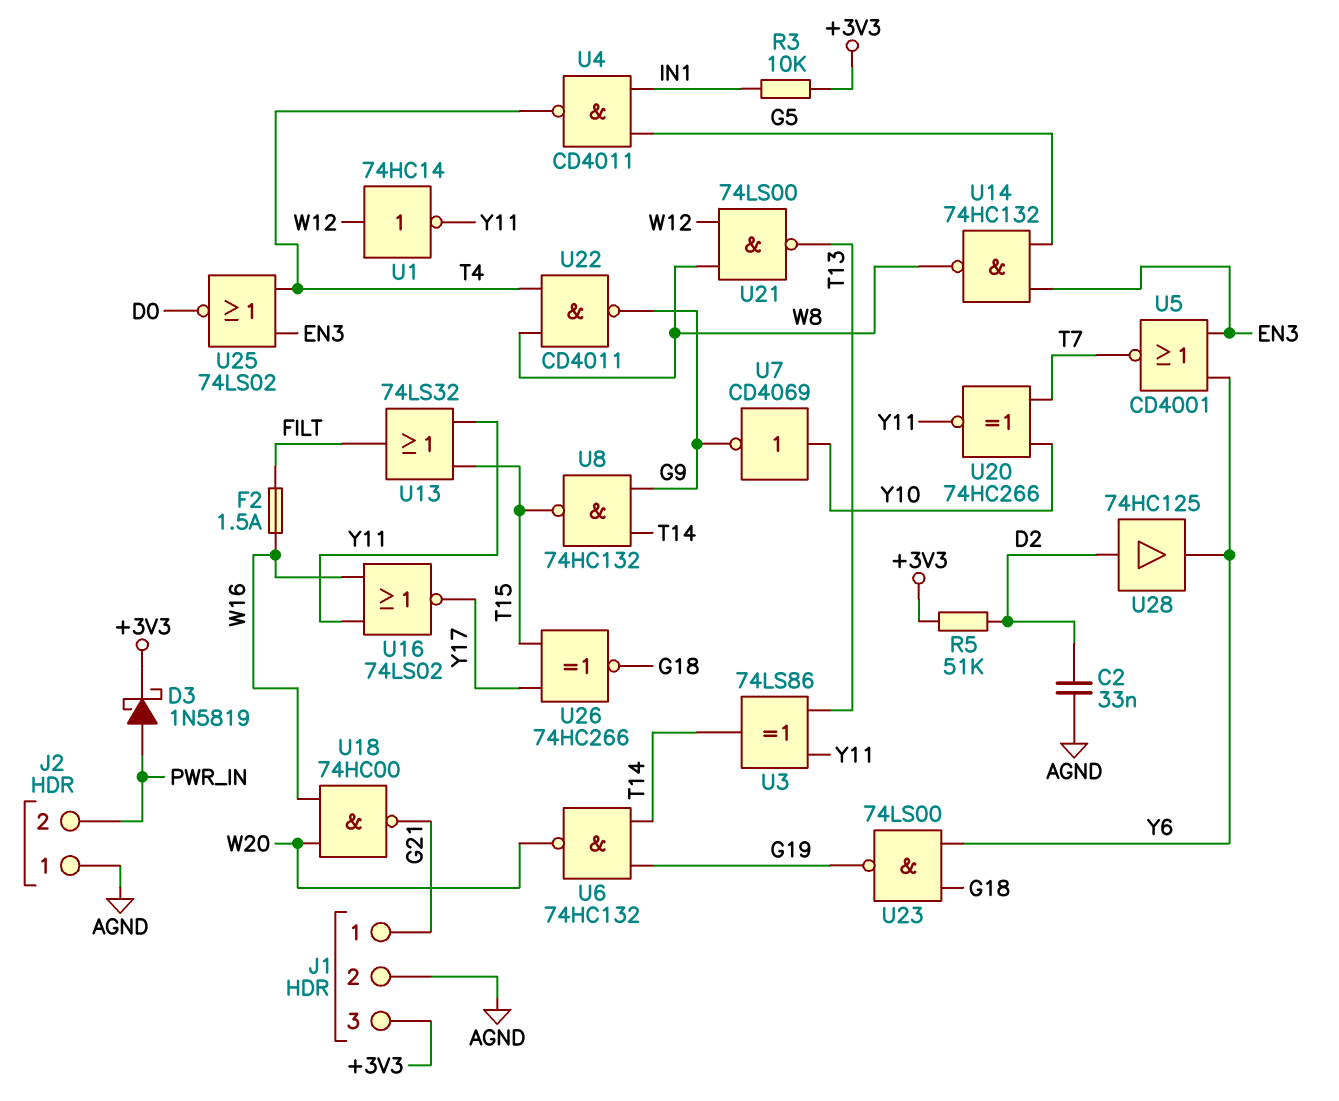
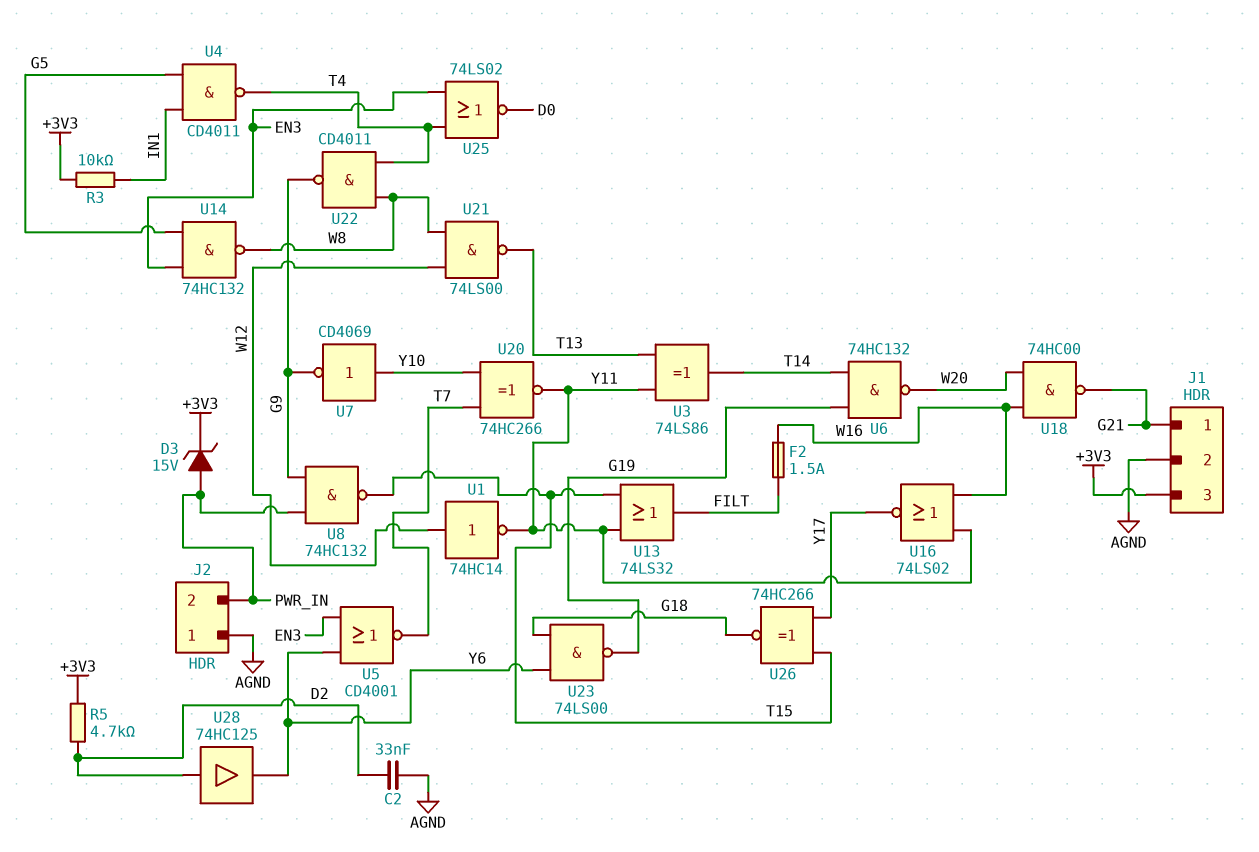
D3: schottky 1N5819 (A PWR_IN, K +3V3) -> zener 15V (A PWR_IN, K +3V3)
R5: 51k (+3V3, D2) -> 4.7k (+3V3, D2)
U8: NAND 74HC132 (in G9, in T14, out T15) -> NAND 74HC132 (in G9, in PWR_IN, out T15)

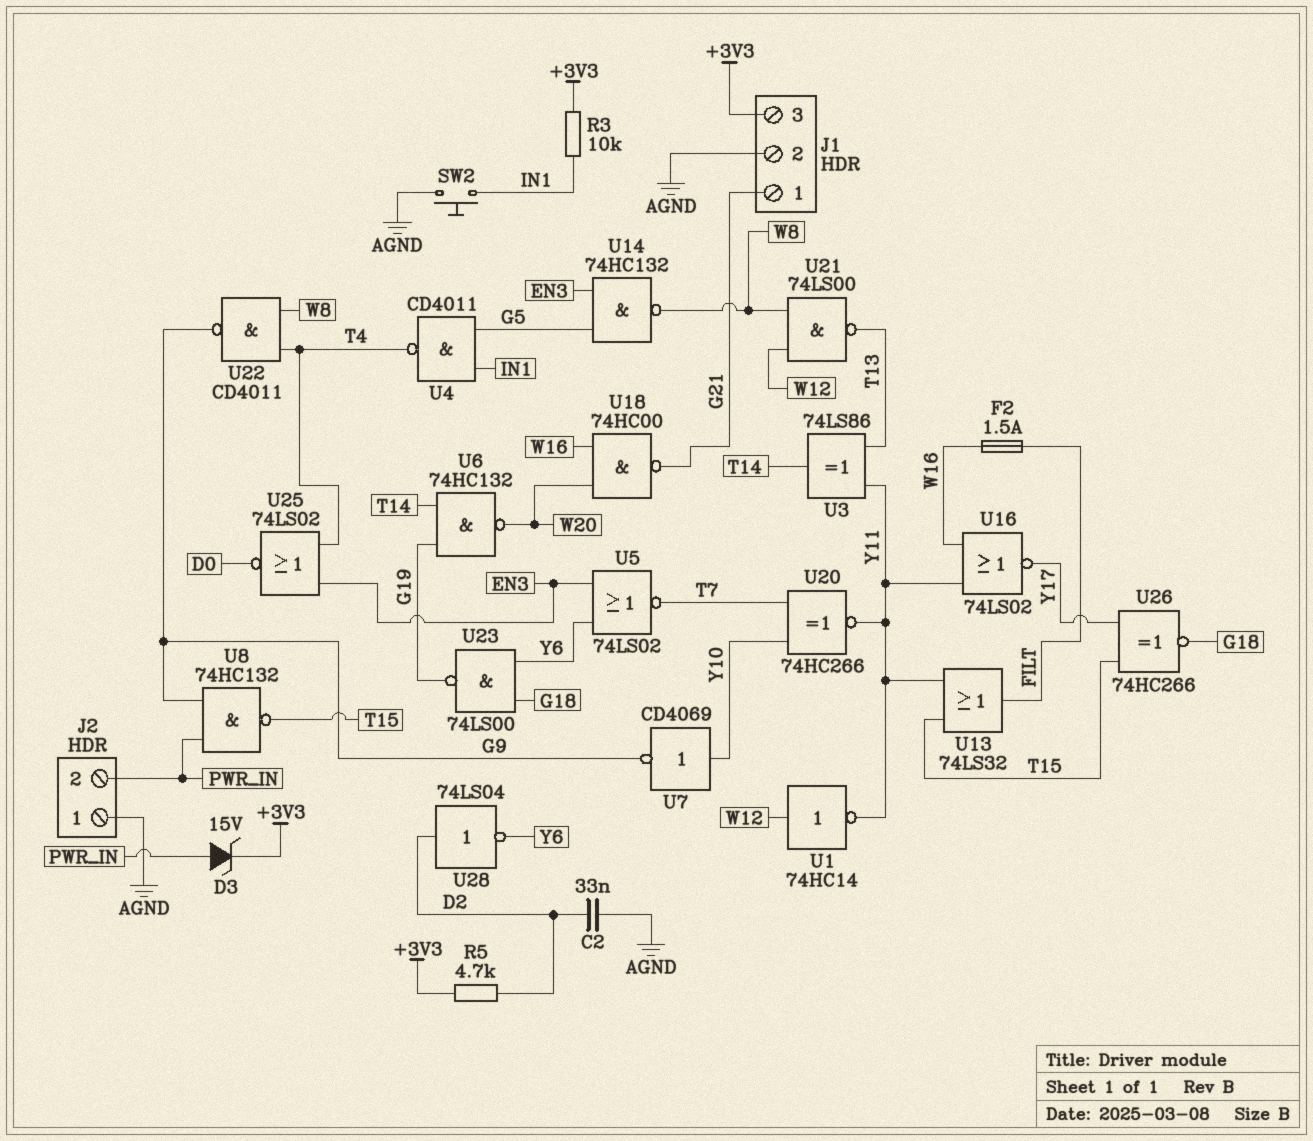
SW2: none -> button (AGND, IN1)
U5: NOR CD4001 (in EN3, in Y6, out T7) -> NOR 74LS02 (in EN3, in Y6, out T7)
U28: buffer 74HC125 (in D2, out Y6) -> NOT 74LS04 (in D2, out Y6)

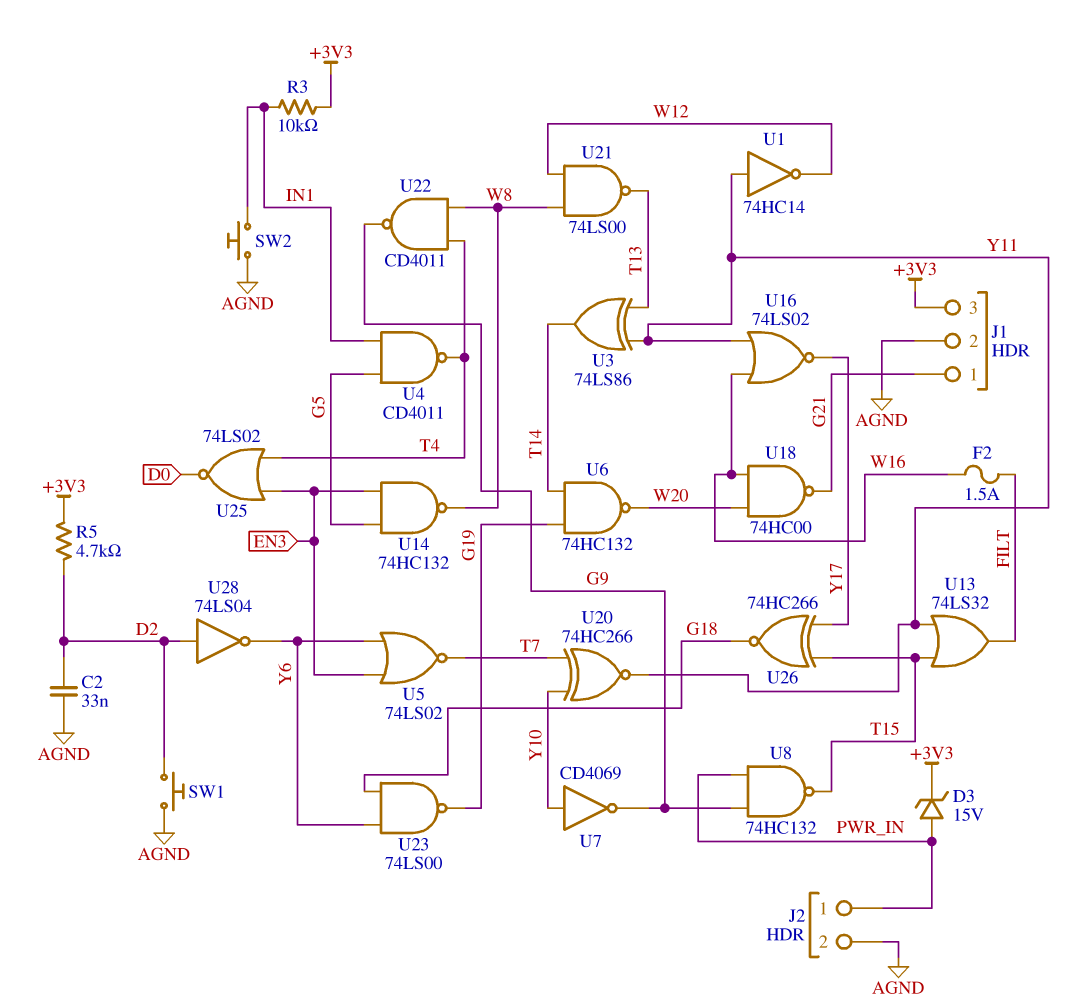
J2 pin 1: AGND -> PWR_IN
J2 pin 2: PWR_IN -> AGND
SW1: none -> button (AGND, D2)
U1: NOT 74HC14 (in W12, out Y11) -> NOT 74HC14 (in Y11, out W12)

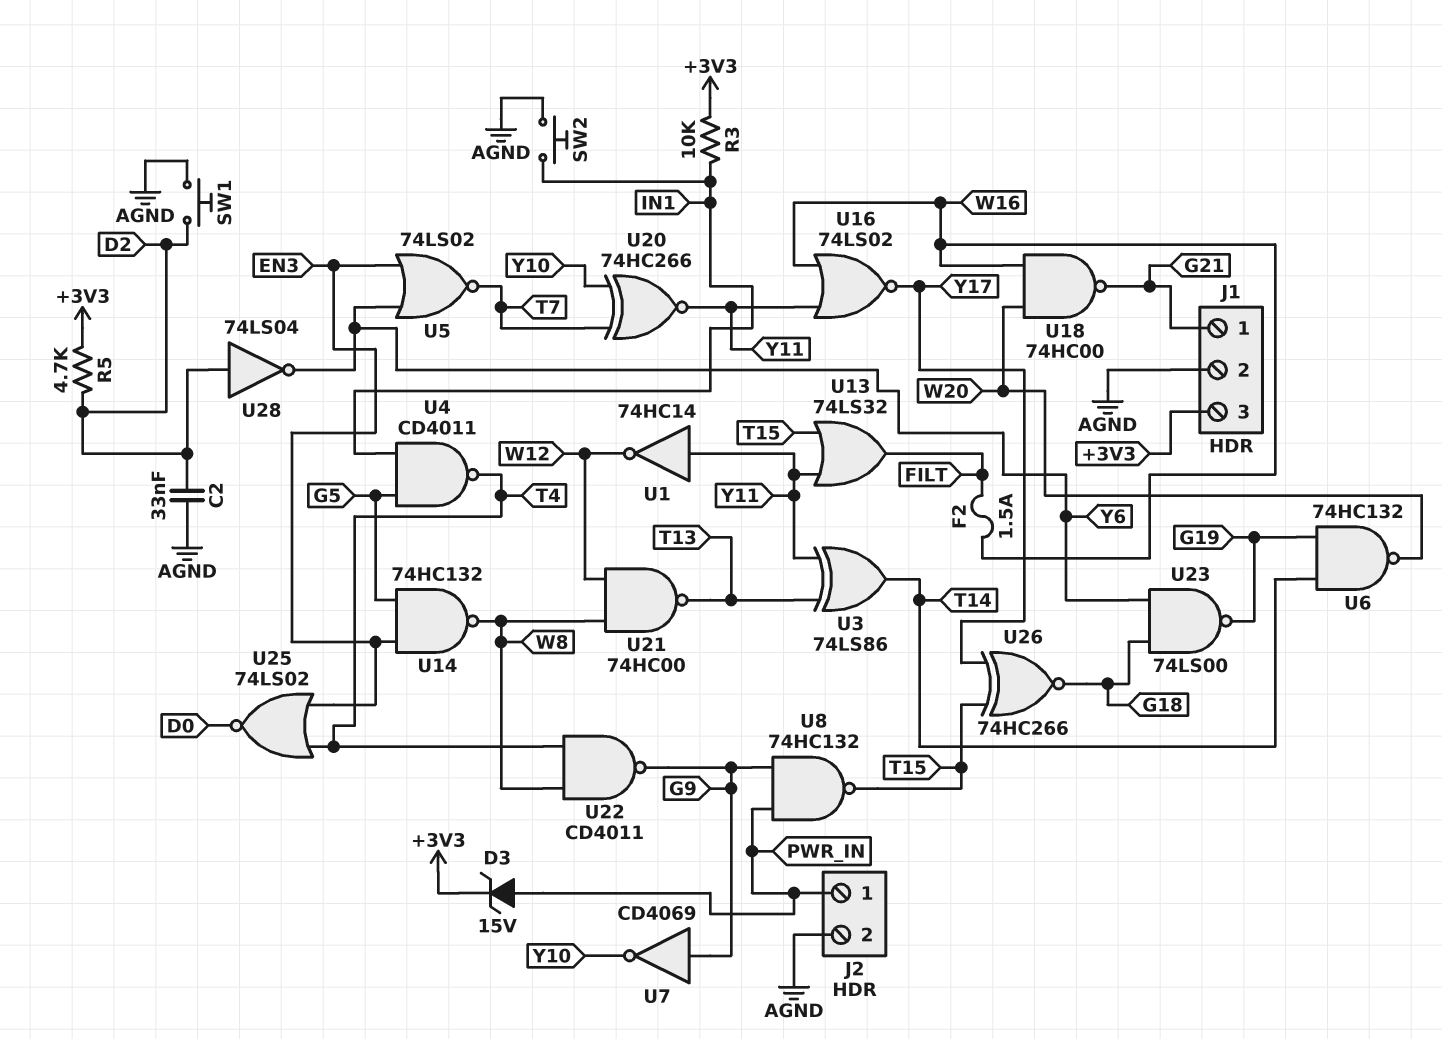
U7: NOT CD4069 (in Y10, out G9) -> NOT CD4069 (in G9, out Y10)
U21: NAND 74LS00 (in W8, in W12, out T13) -> NAND 74HC00 (in W8, in W12, out T13)

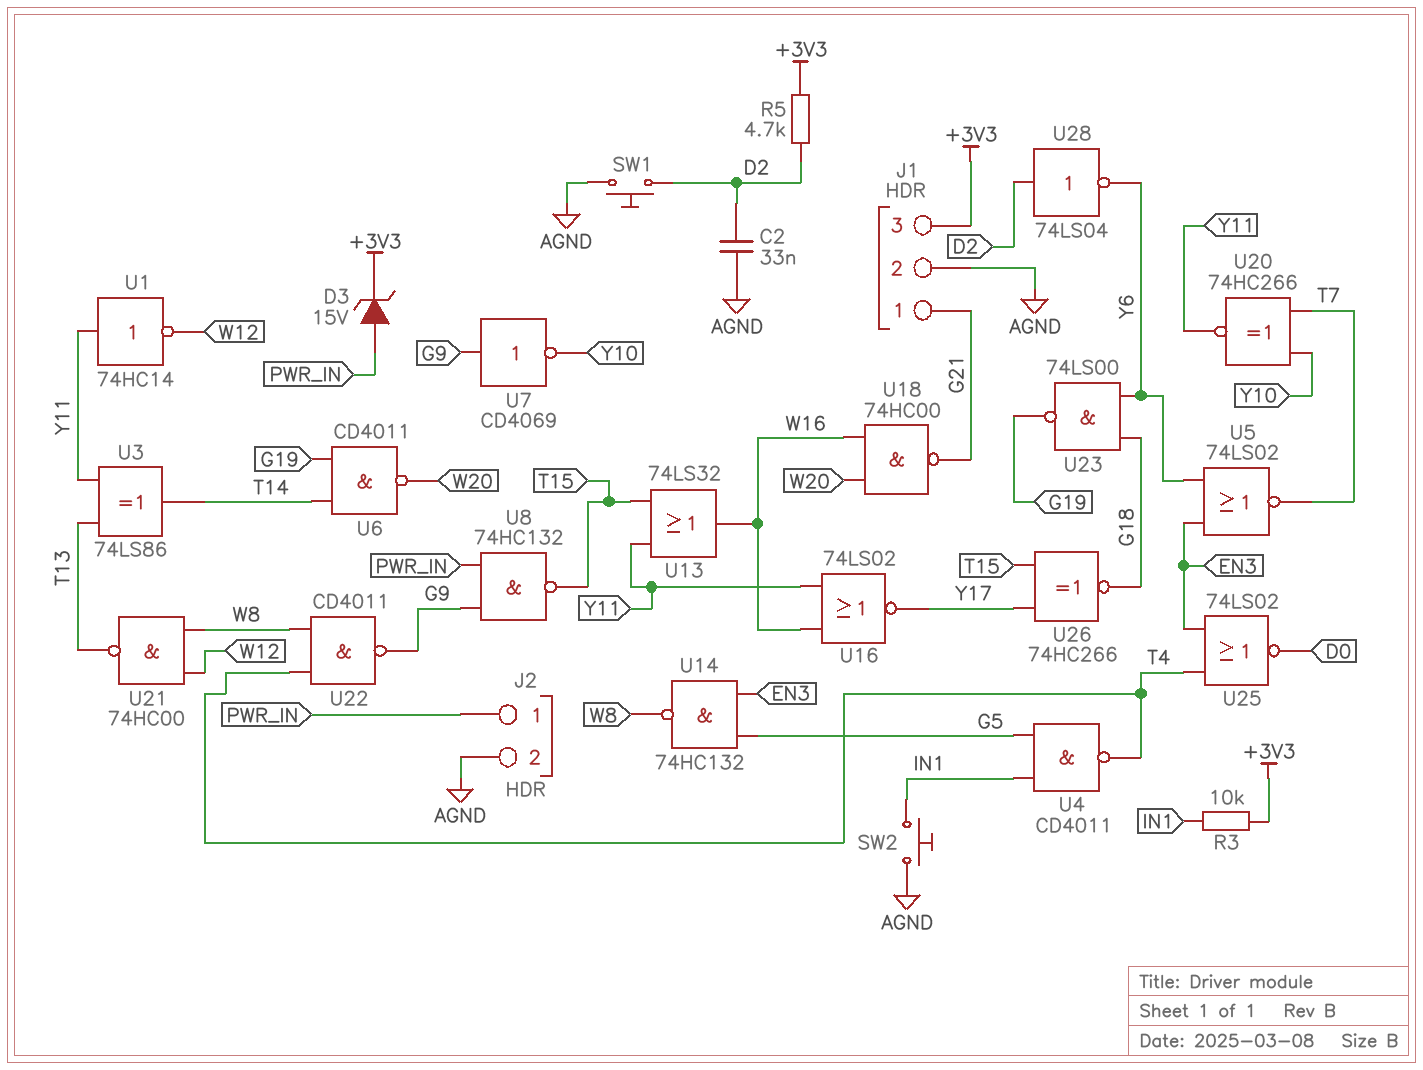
F2: 1.5A (FILT, W16) -> none
U6: NAND 74HC132 (in G19, in T14, out W20) -> NAND CD4011 (in G19, in T14, out W20)
U13: OR 74LS32 (in T15, in Y11, out FILT) -> OR 74LS32 (in T15, in Y11, out W16)

